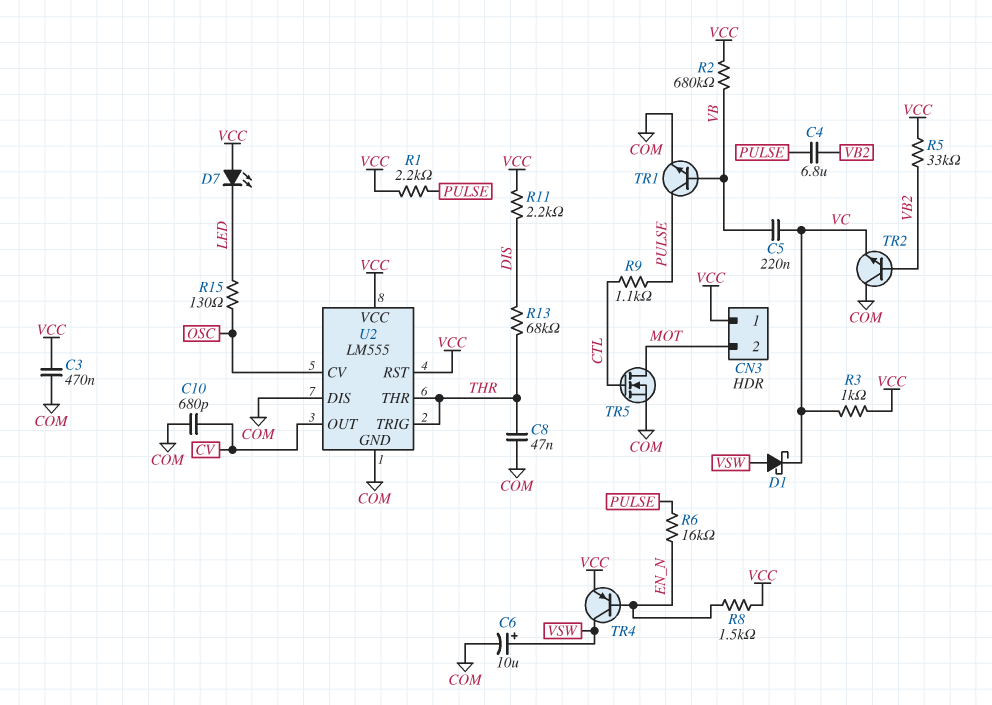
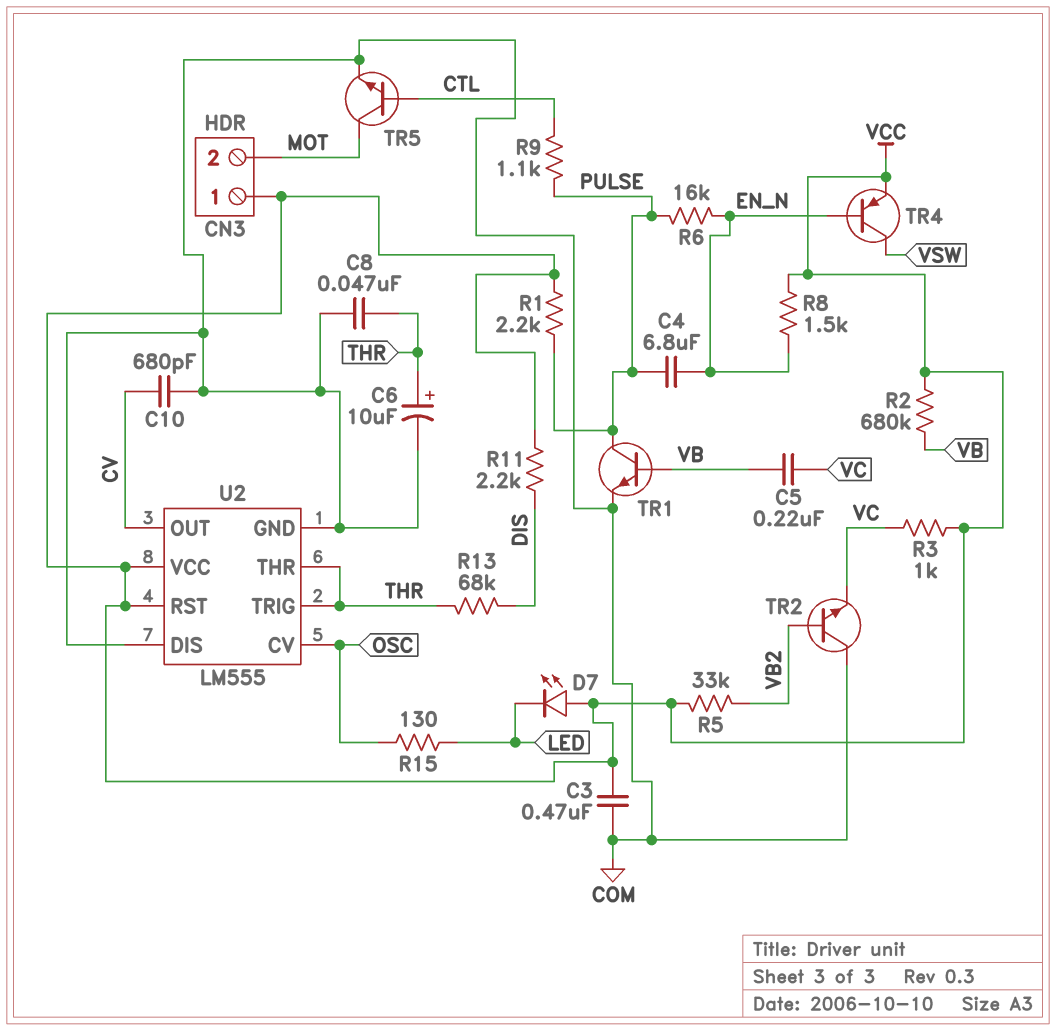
C4: 6.8uF (PULSE, VB2) -> 6.8uF (EN_N, PULSE)
C6: 10uF (plus VSW, minus COM) -> 10uF (plus THR, minus COM)
D1: schottky (A VSW, K VC) -> none
TR5: NMOS (G CTL, D MOT, S COM) -> NPN (B CTL, C MOT, E COM)

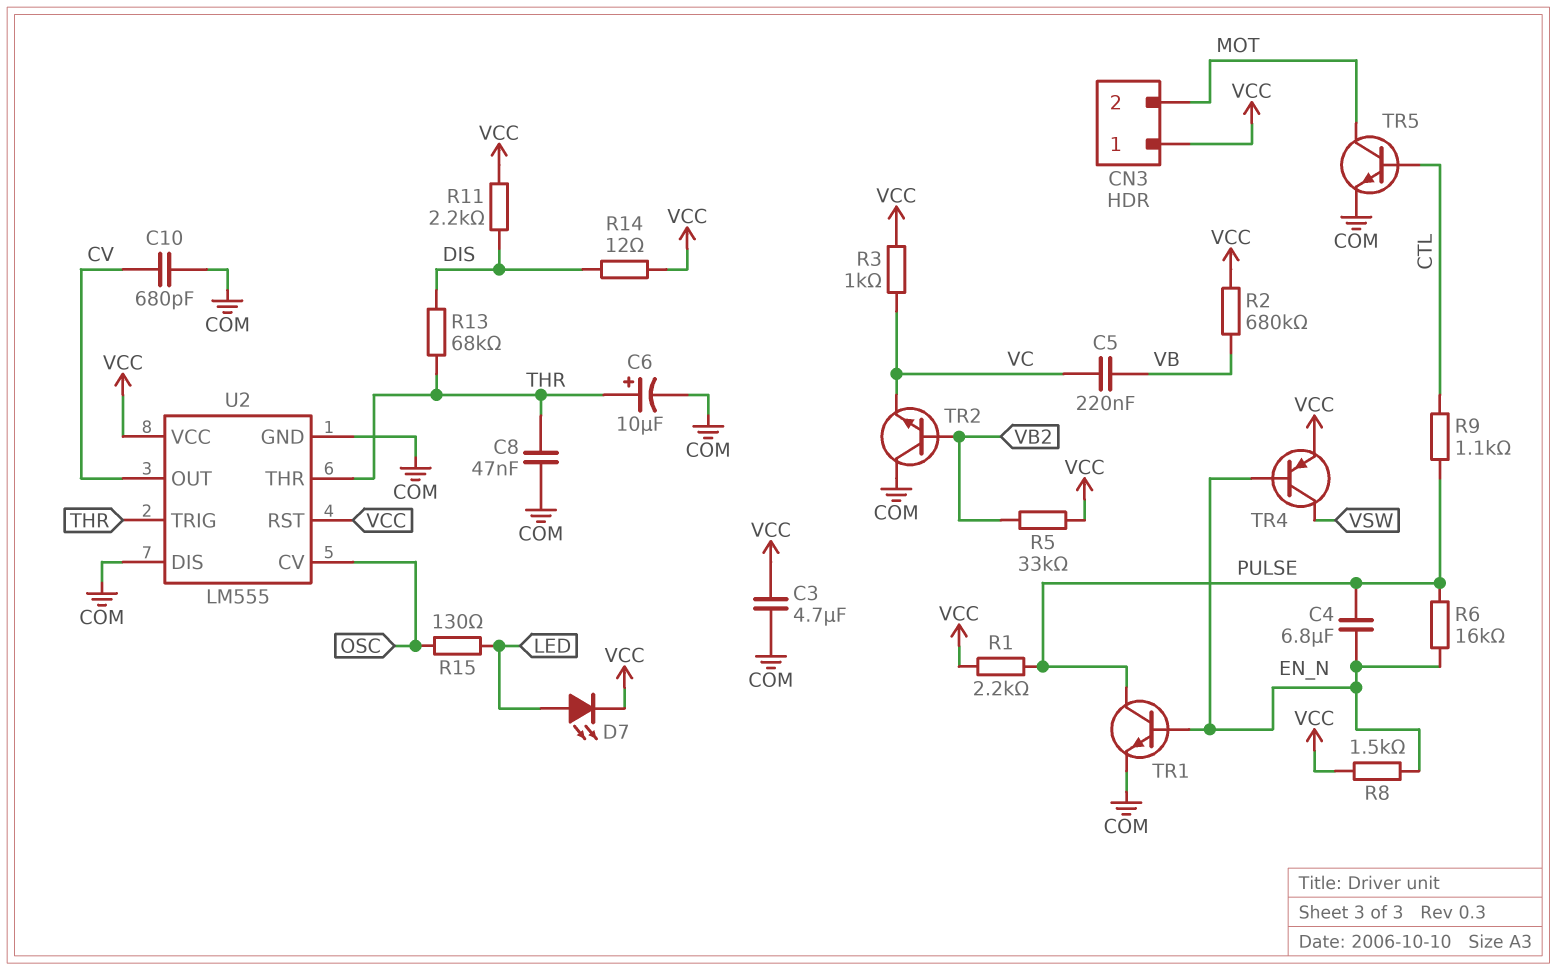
C3: 470nF (COM, VCC) -> 4.7uF (COM, VCC)
D7: LED (A VCC, K LED) -> LED (A LED, K VCC)
R14: none -> 12 (DIS, VCC)
TR1: NPN (B VB, C PULSE, E COM) -> NPN (B EN_N, C PULSE, E COM)

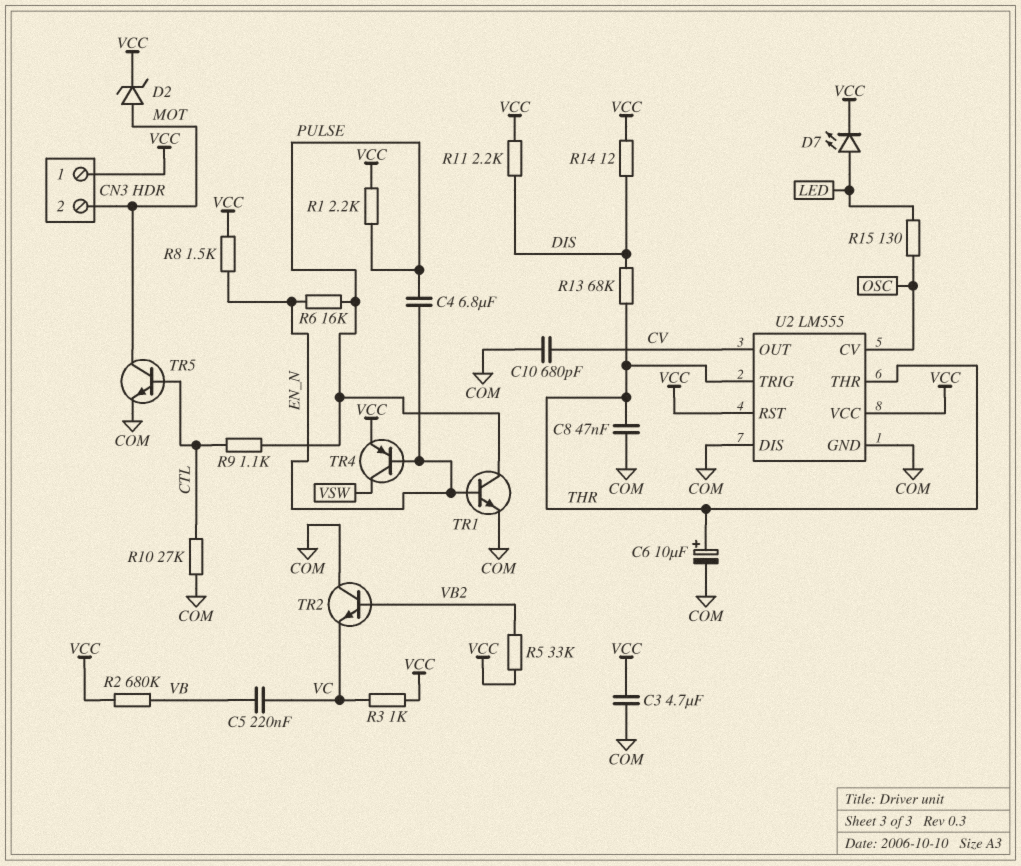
D2: none -> zener (A MOT, K VCC)
R10: none -> 27k (COM, CTL)

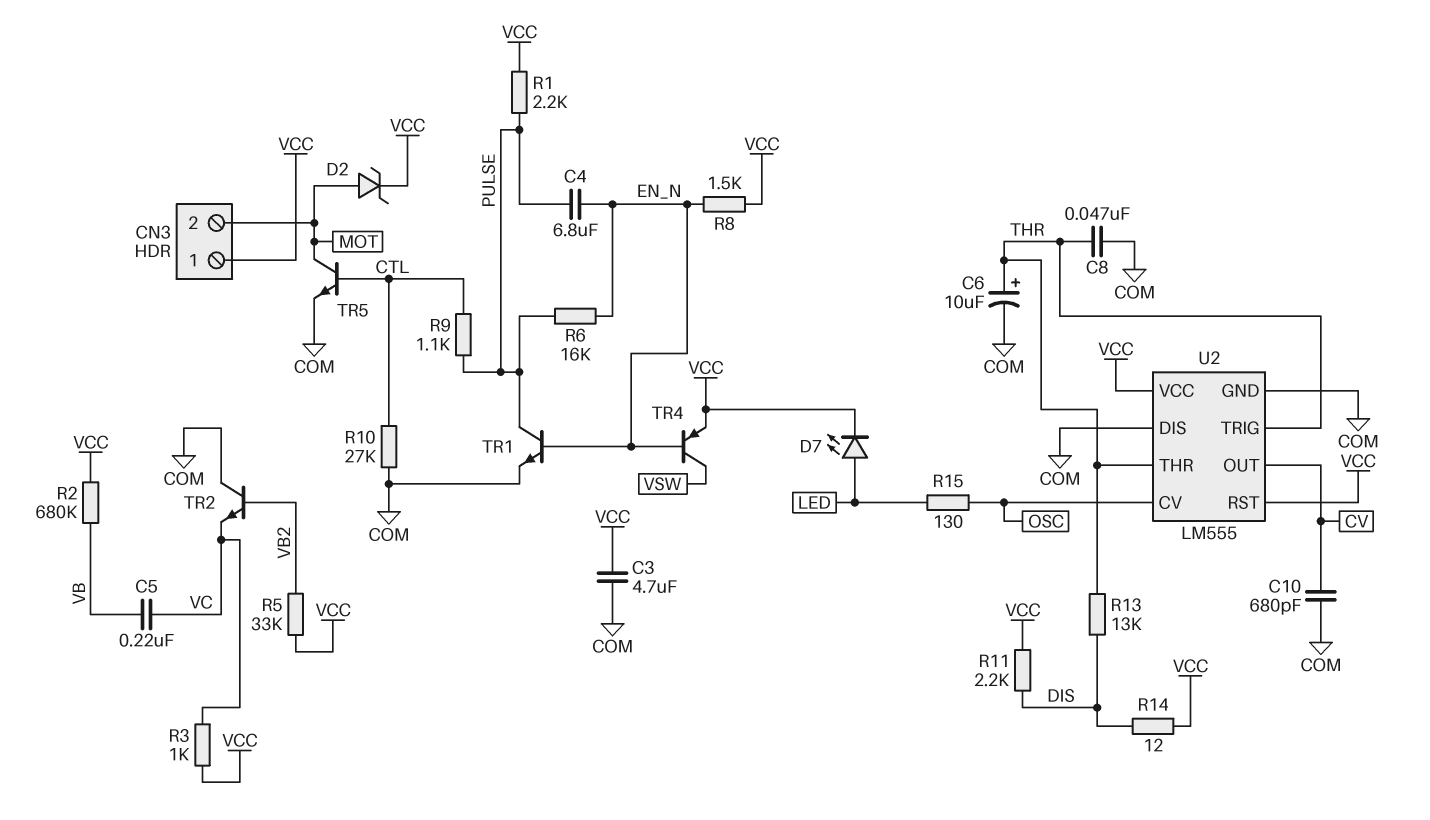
R13: 68k (DIS, THR) -> 13k (DIS, THR)

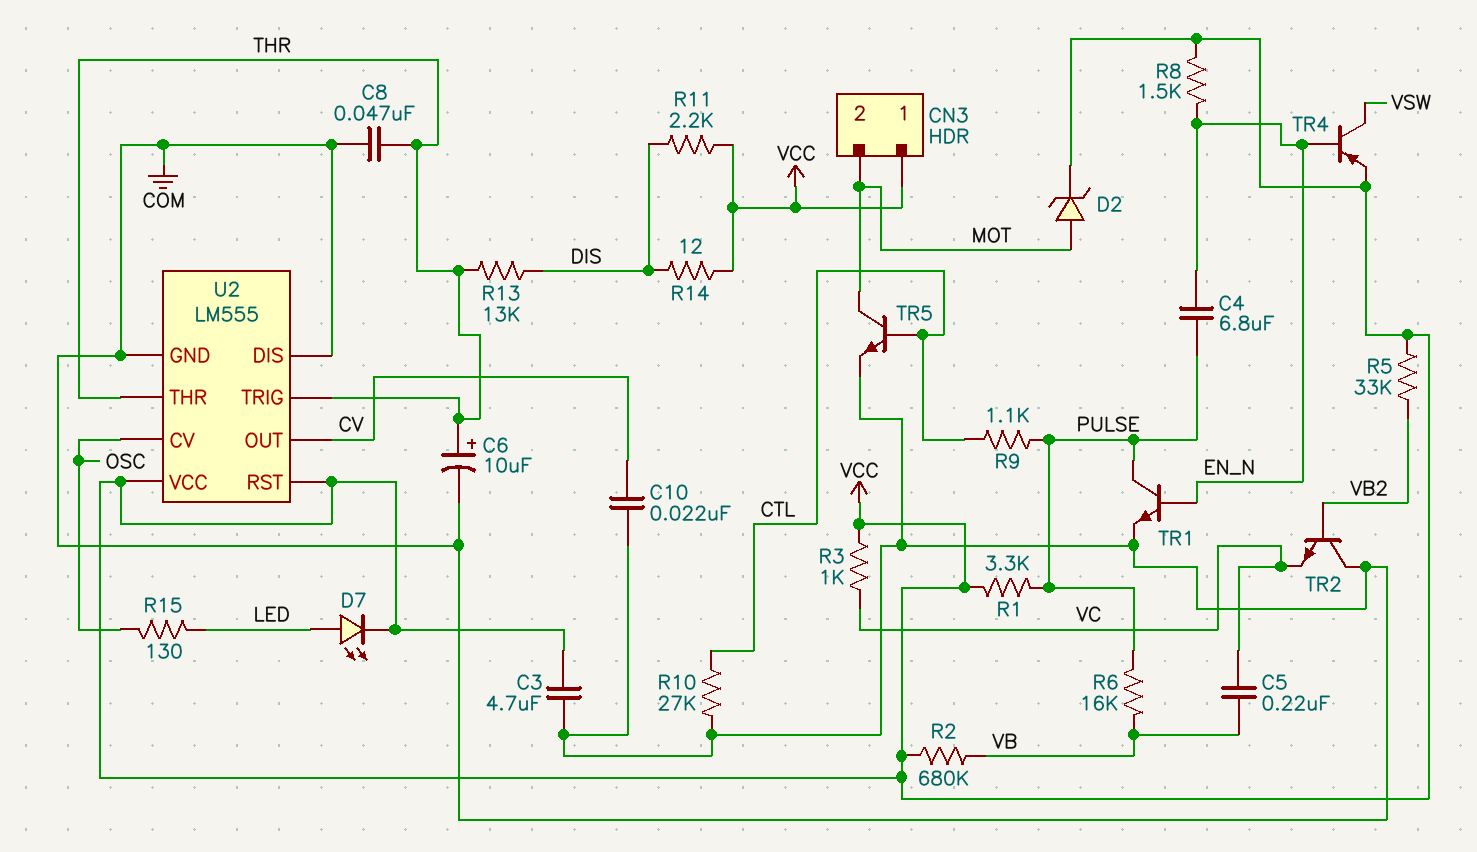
C10: 680pF (COM, CV) -> 22nF (COM, CV)
R1: 2.2k (PULSE, VCC) -> 3.3k (PULSE, VCC)
R6: 16k (EN_N, PULSE) -> 16k (PULSE, VB)

